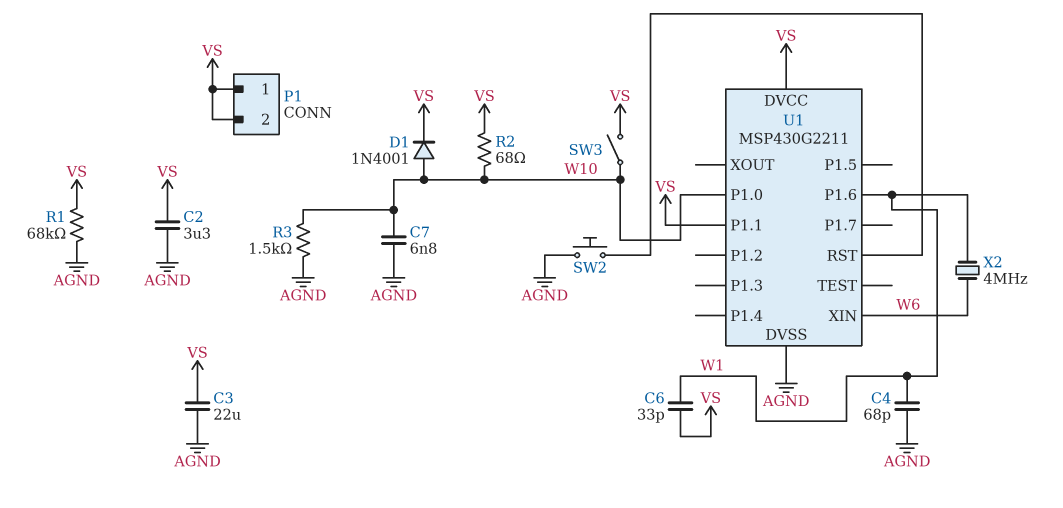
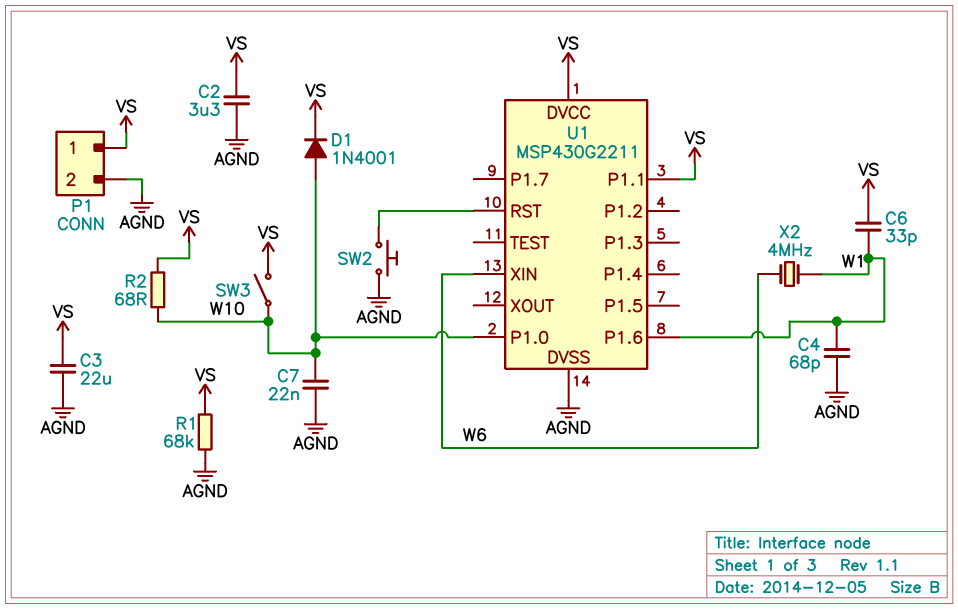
C7: 6.8nF (AGND, W10) -> 22nF (AGND, W10)
P1 pin 2: VS -> AGND
R3: 1.5k (AGND, W10) -> none

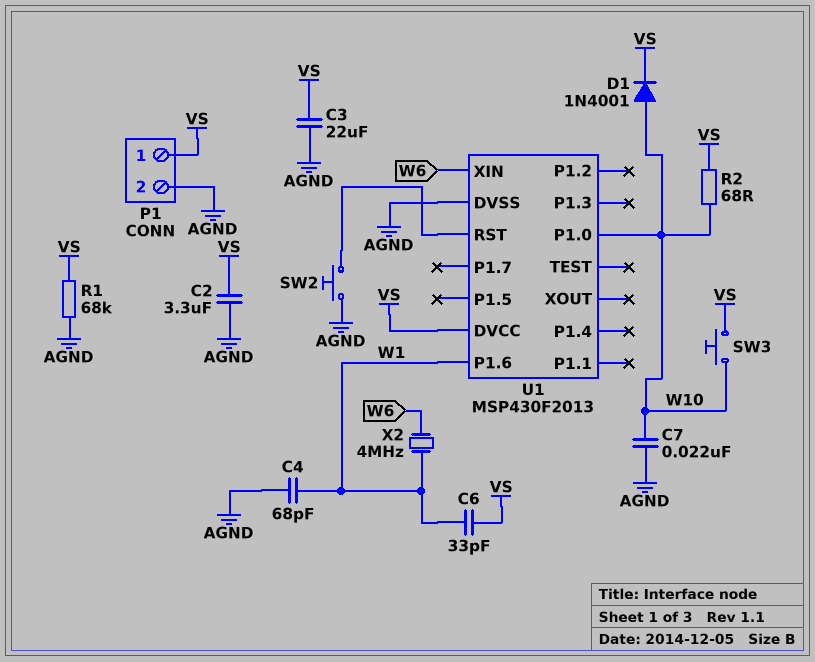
SW3: switch (VS, W10) -> button (VS, W10)
U1: MSP430G2211 -> MSP430F2013
U1 pin P1.1: VS -> none

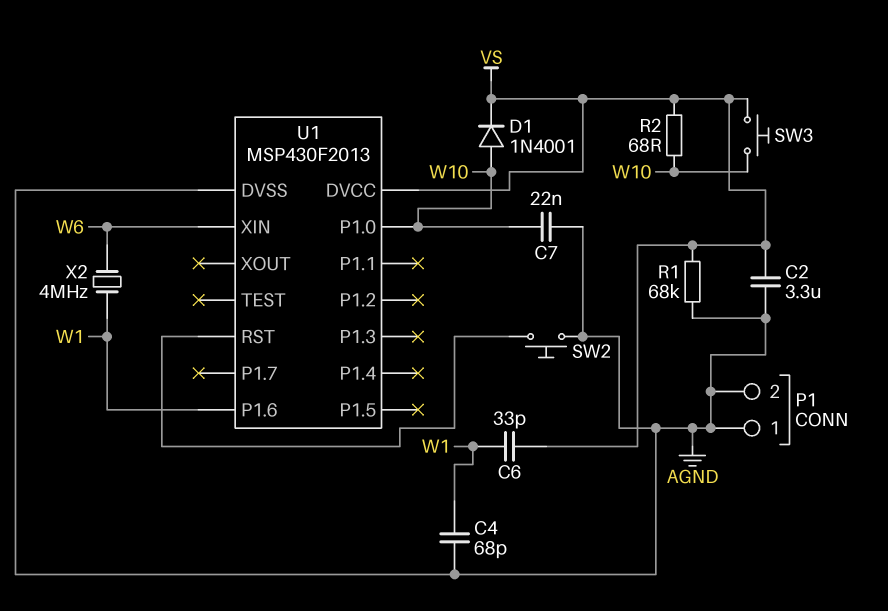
C3: 22uF (AGND, VS) -> none
P1 pin 1: VS -> AGND

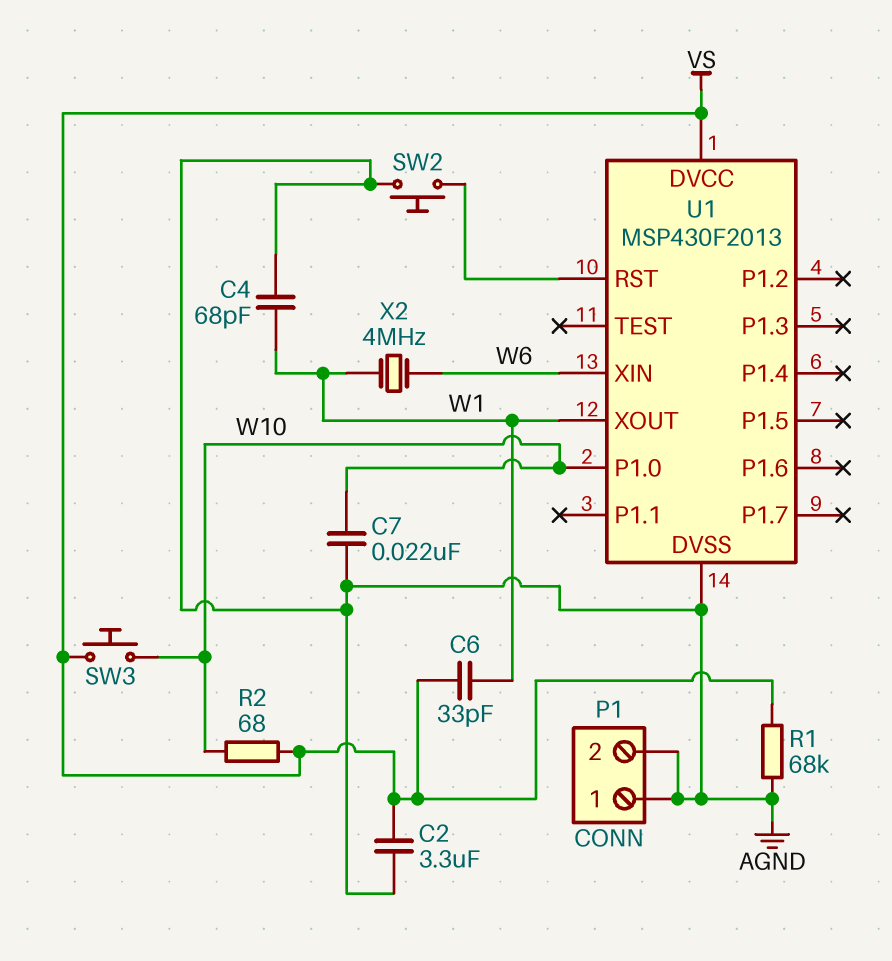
D1: diode 1N4001 (A W10, K VS) -> none
U1 pin P1.6: W1 -> none
U1 pin XOUT: none -> W1

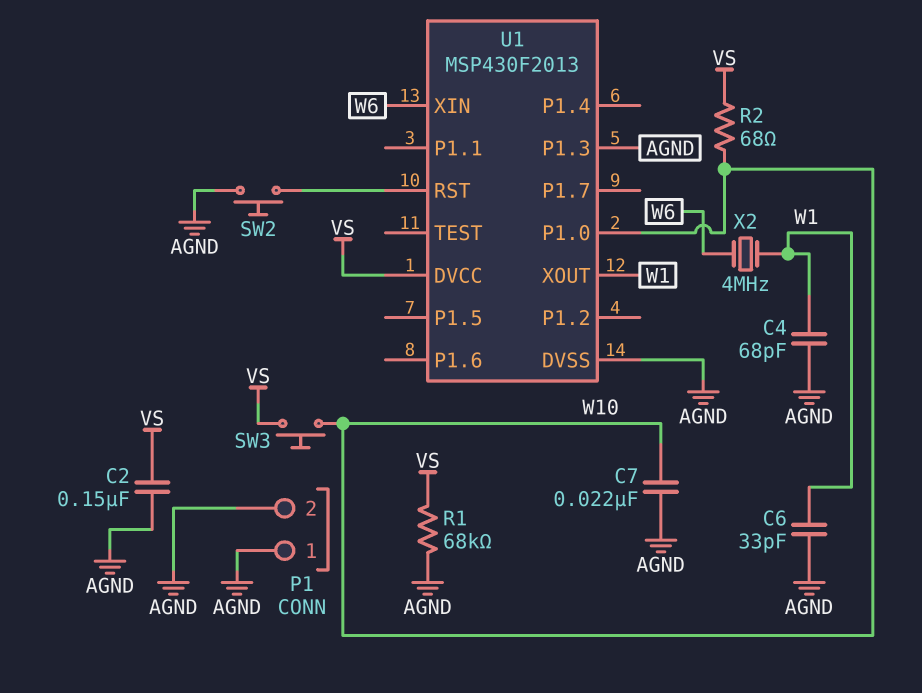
C2: 3.3uF (AGND, VS) -> 150nF (AGND, VS)
C6: 33pF (VS, W1) -> 33pF (AGND, W1)
U1 pin P1.3: none -> AGND

